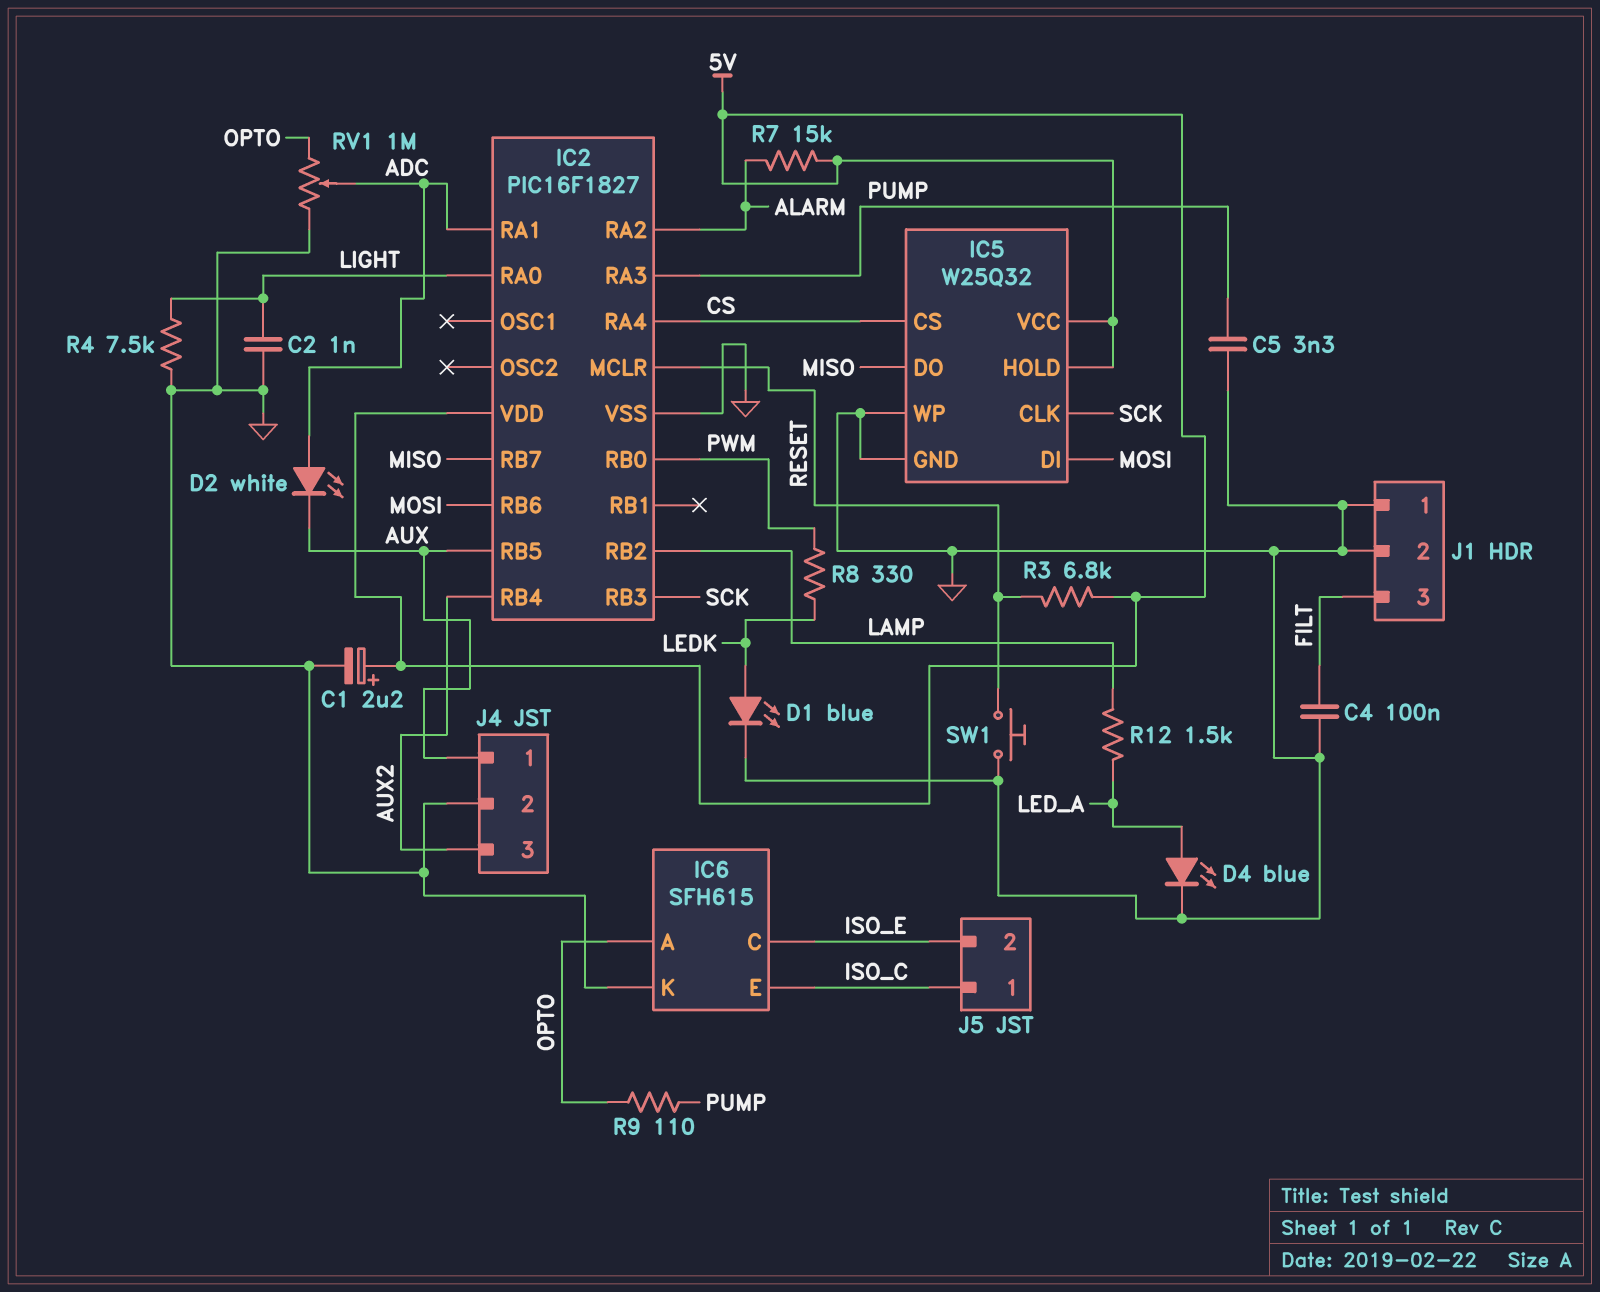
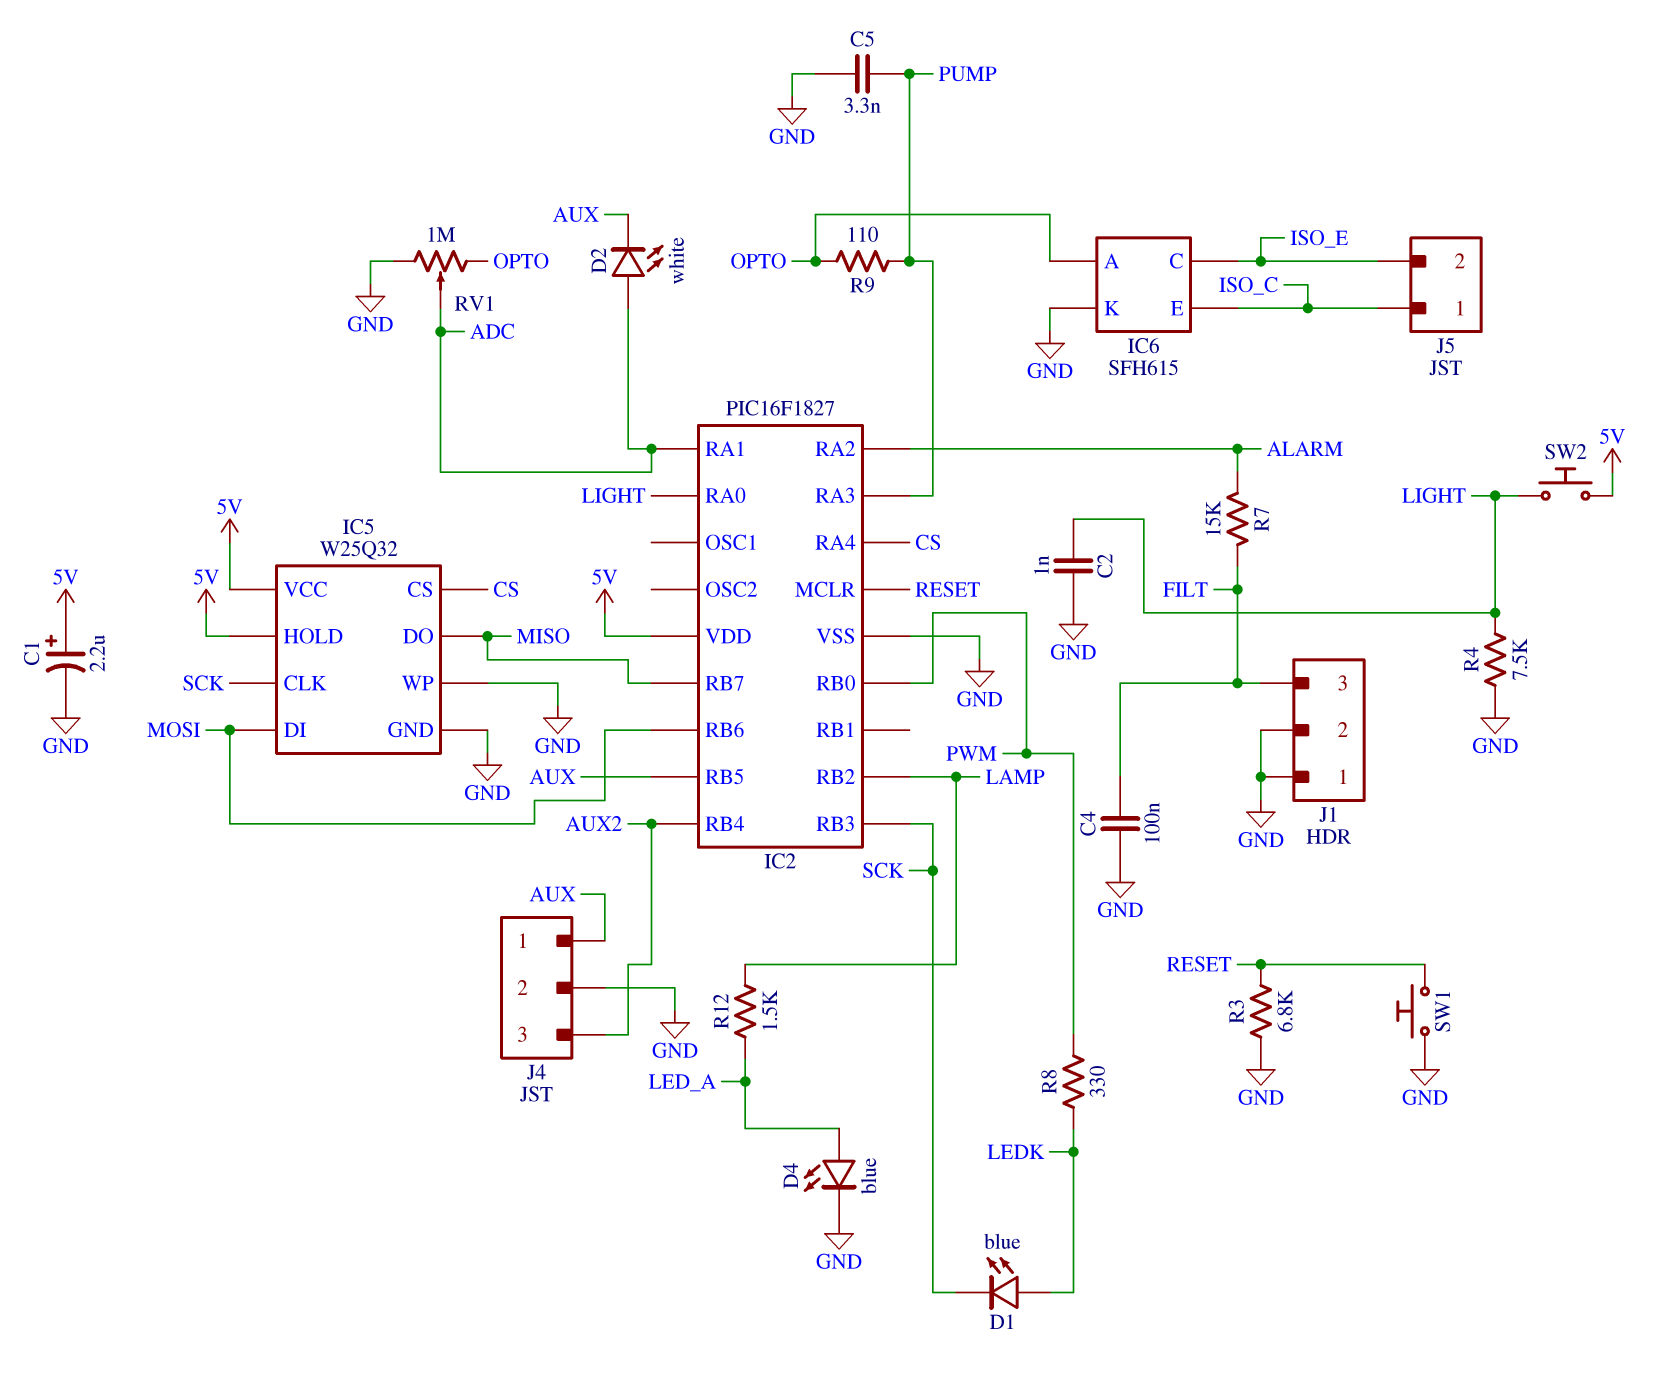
D1: LED blue (A LEDK, K GND) -> LED blue (A LEDK, K SCK)
R3: 6.8k (5V, RESET) -> 6.8k (GND, RESET)
R7: 15k (5V, ALARM) -> 15k (ALARM, FILT)
SW2: none -> button (5V, LIGHT)

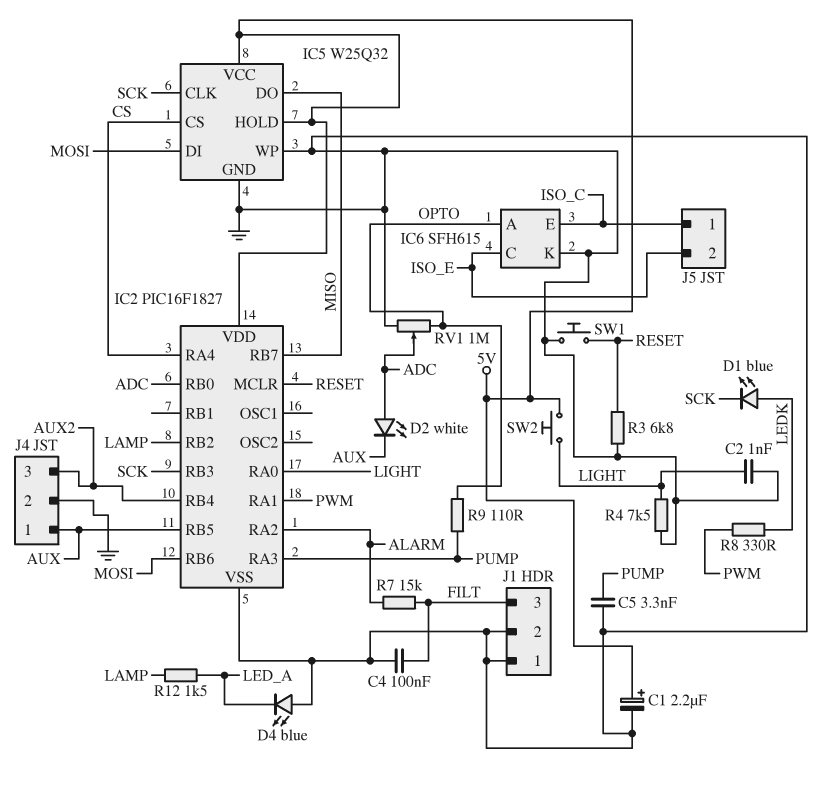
D4: LED blue (A LED_A, K GND) -> LED blue (A GND, K LED_A)
IC2 pin RA1: ADC -> PWM
IC2 pin RB0: PWM -> ADC

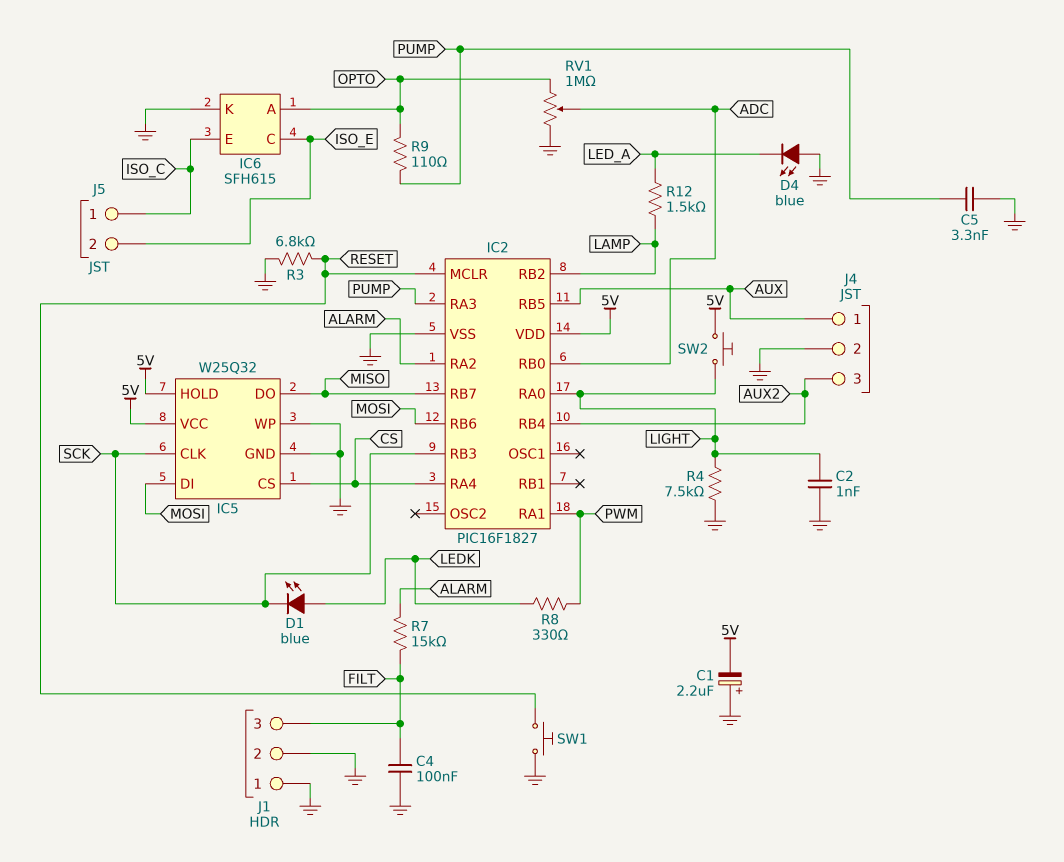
C1: 2.2uF (plus 5V, minus GND) -> 2.2uF (plus GND, minus 5V)
D2: LED white (A ADC, K AUX) -> none

